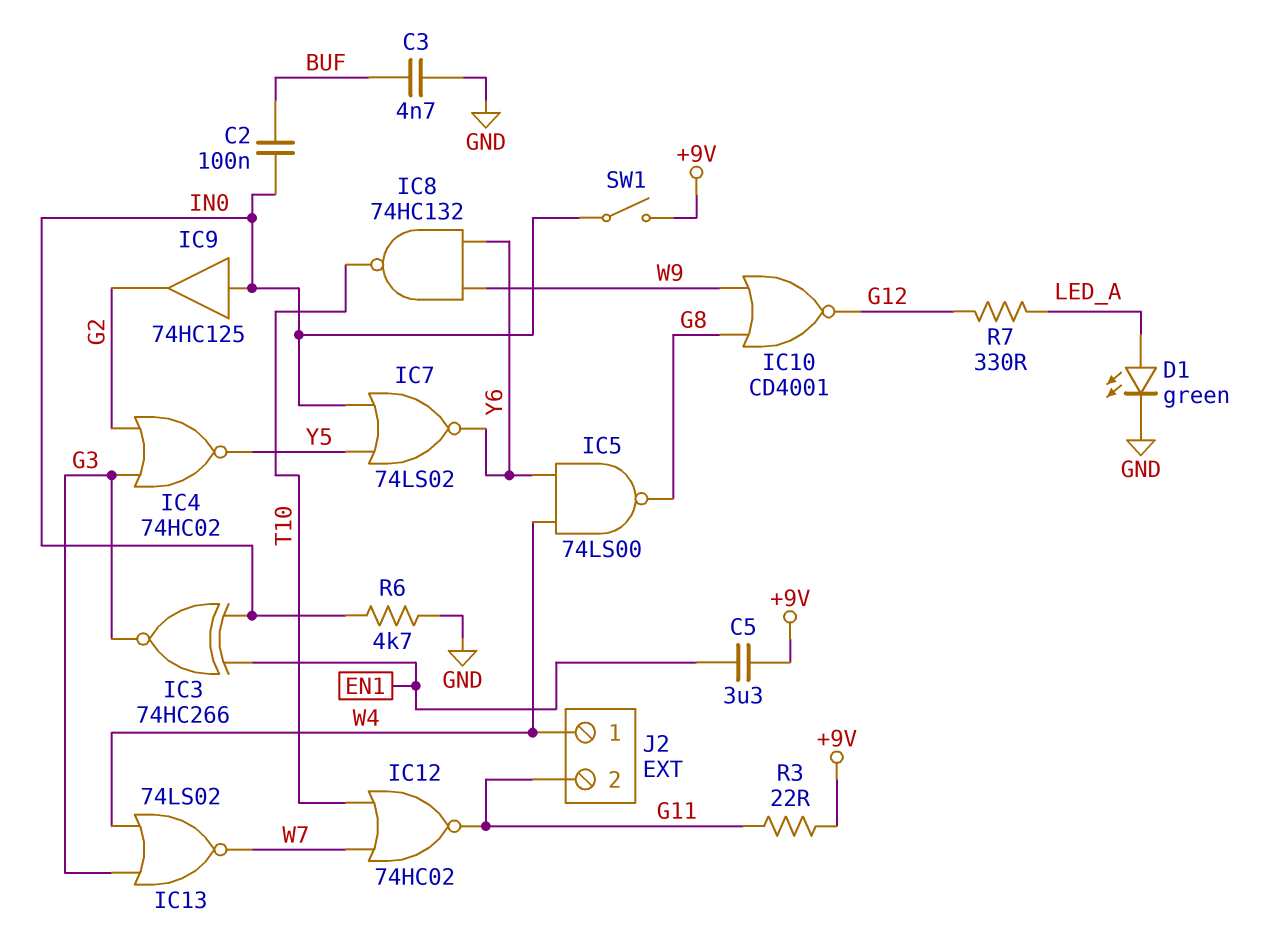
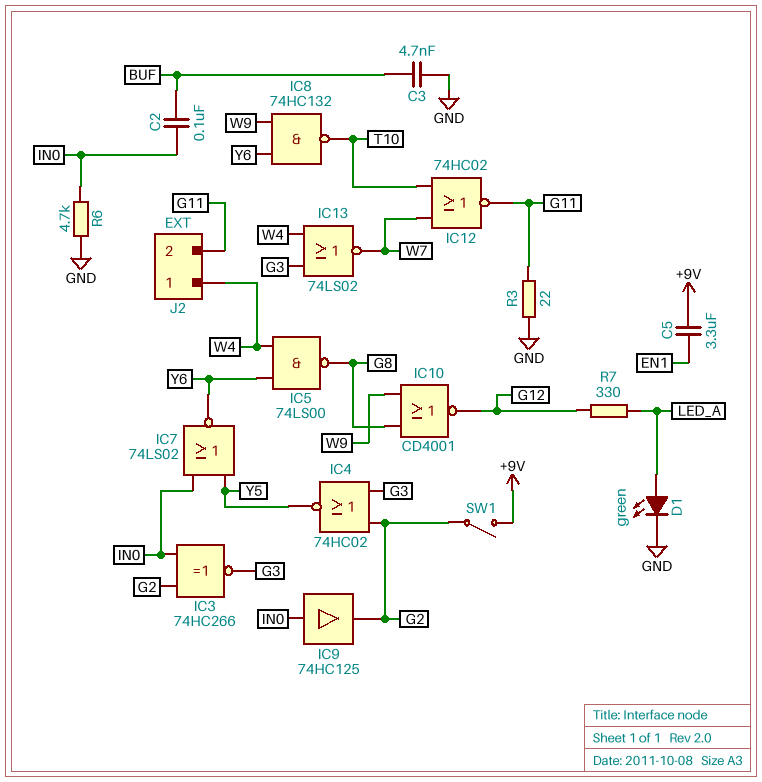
IC3: XNOR 74HC266 (in EN1, in IN0, out G3) -> XNOR 74HC266 (in G2, in IN0, out G3)
R3: 22 (+9V, G11) -> 22 (G11, GND)
SW1: switch (+9V, IN0) -> switch (+9V, G2)

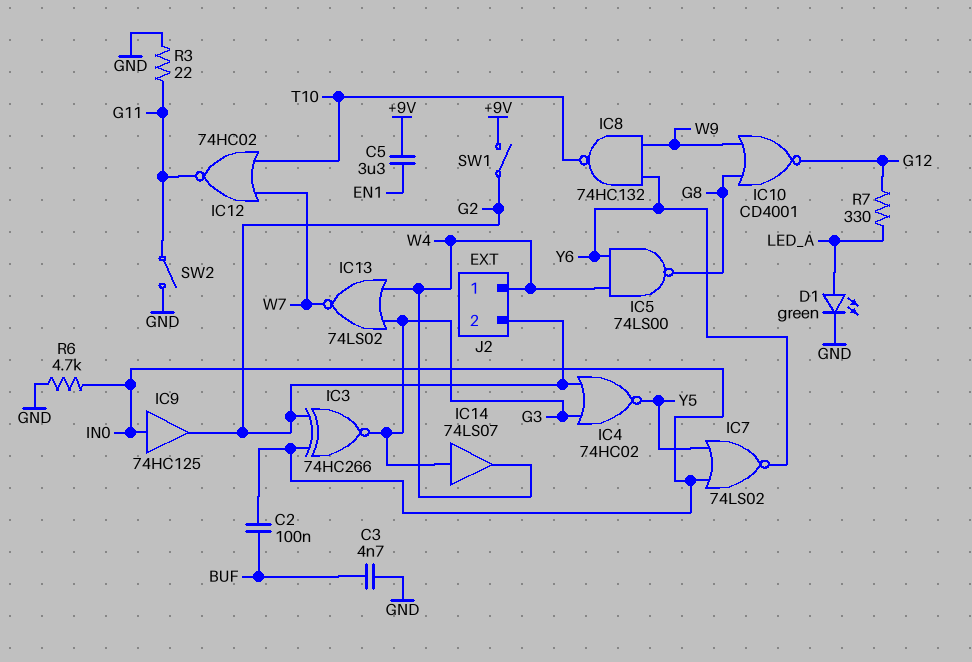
IC14: none -> buffer 74LS07 (in G3, out W4)
J2 pin 2: G11 -> G2
SW2: none -> switch (G11, GND)

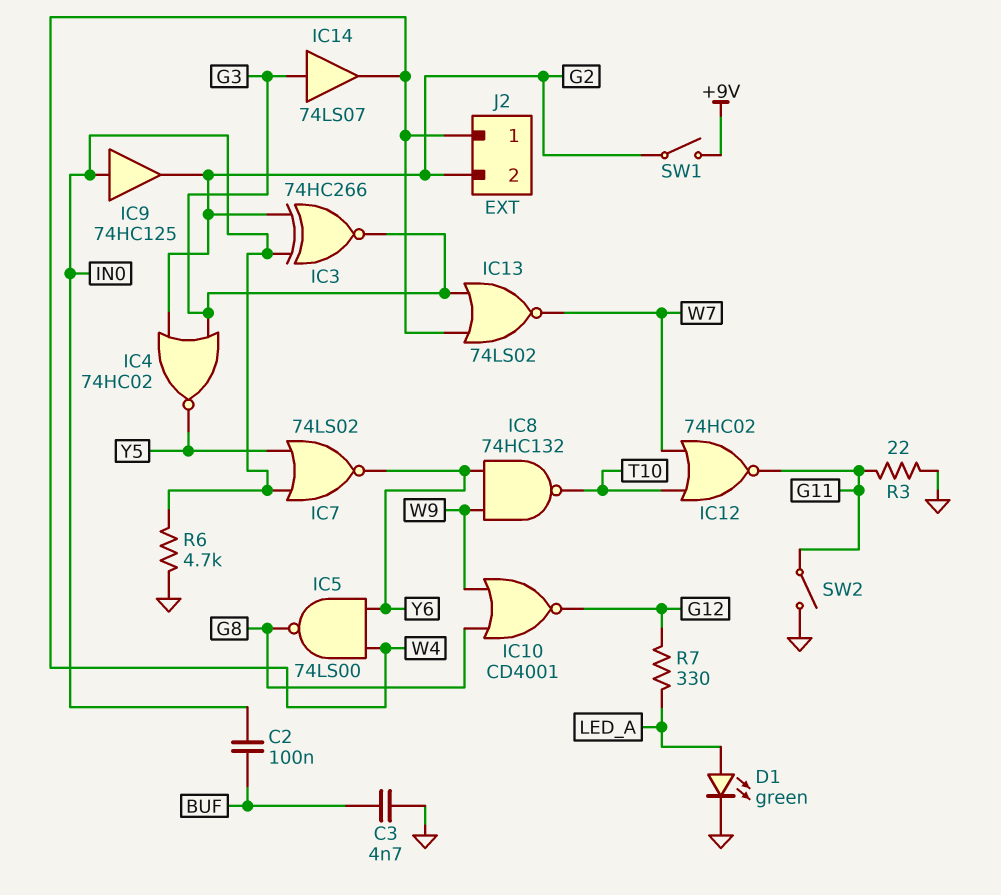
C5: 3.3uF (+9V, EN1) -> none

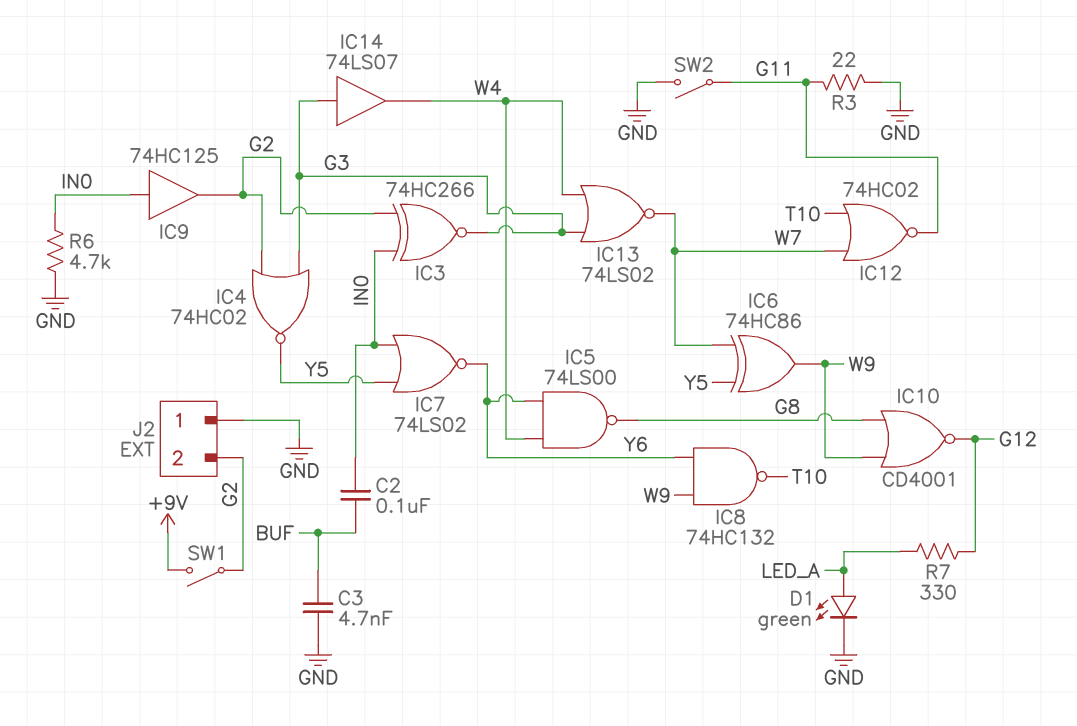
IC6: none -> XOR 74HC86 (in W7, in Y5, out W9)
J2 pin 1: W4 -> GND

